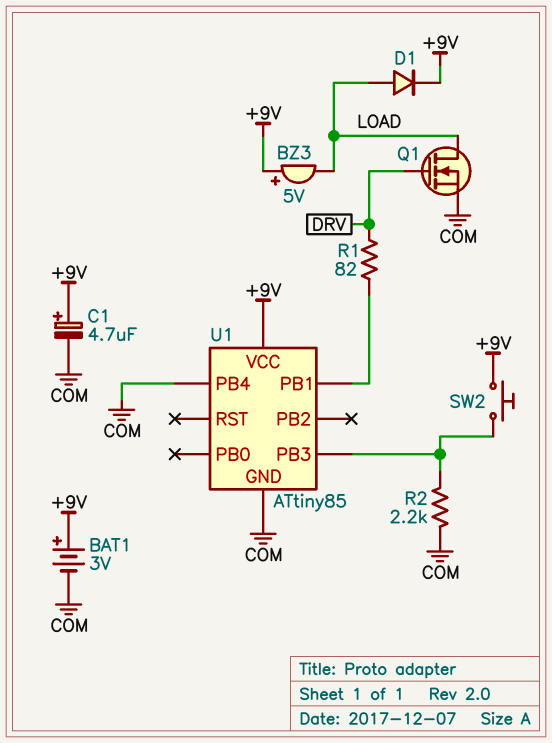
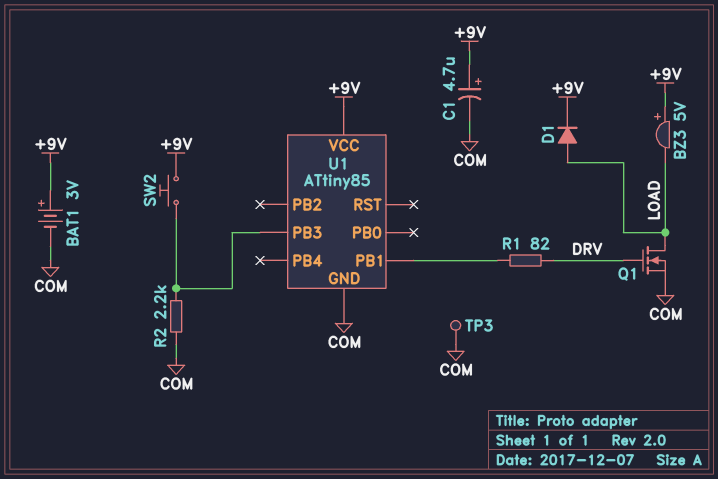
TP3: none -> test point (COM)
U1 pin PB4: COM -> none

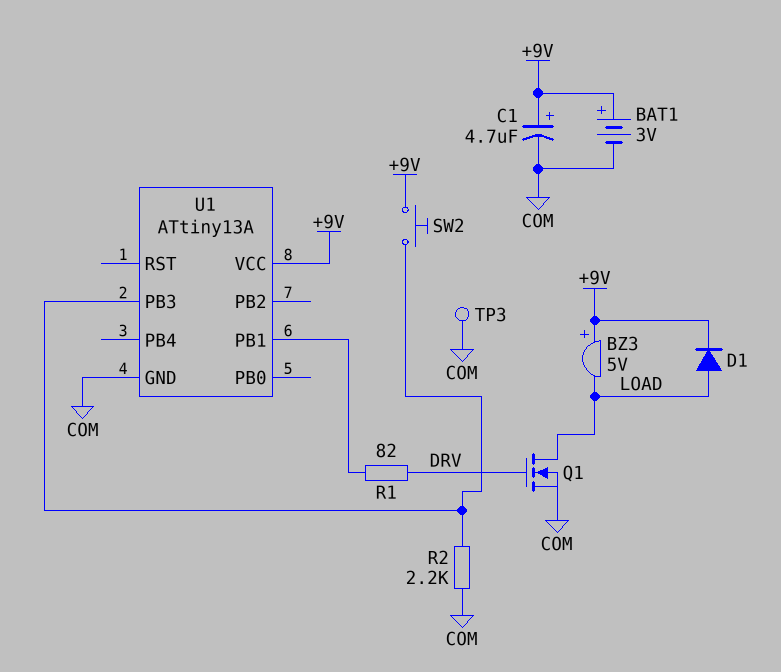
U1: ATtiny85 -> ATtiny13A

